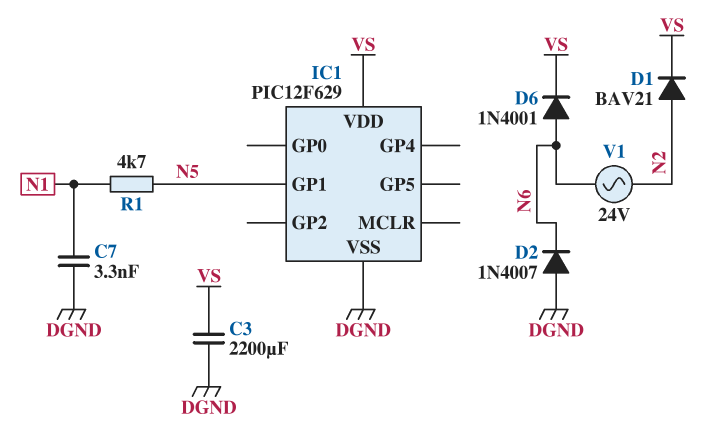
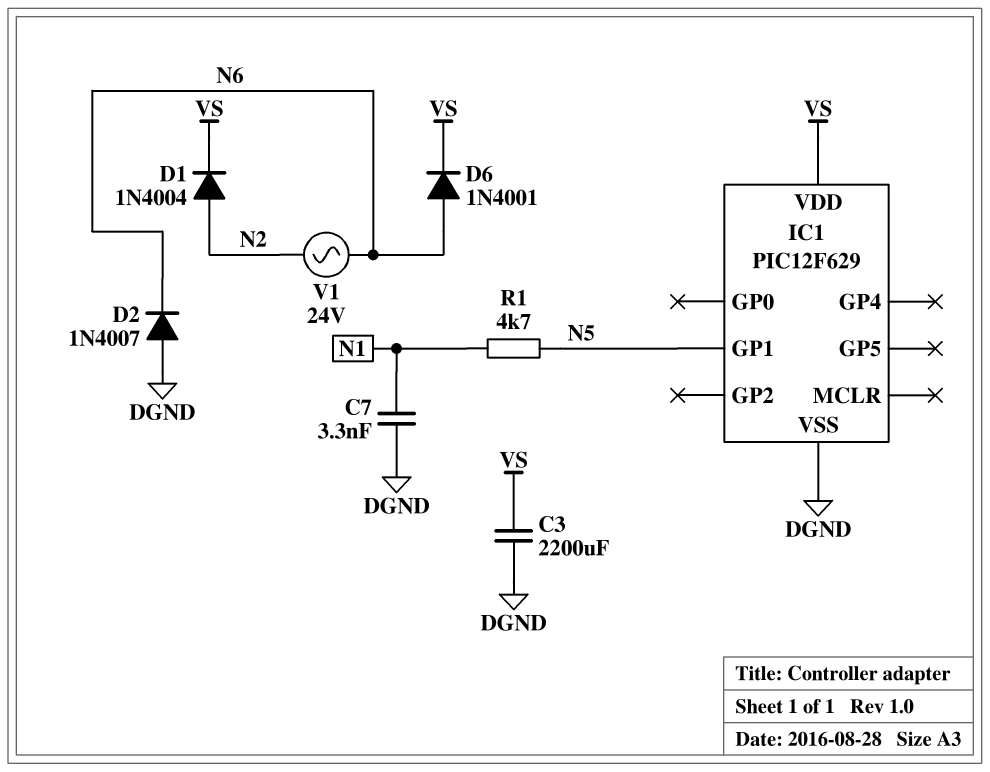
D1: diode BAV21 (A N2, K VS) -> diode 1N4004 (A N2, K VS)

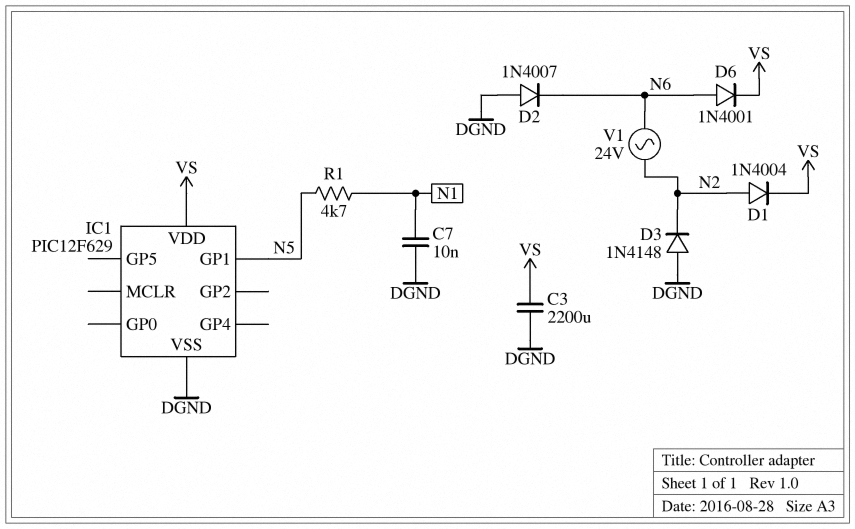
C7: 3.3nF (DGND, N1) -> 10nF (DGND, N1)
D3: none -> diode 1N4148 (A DGND, K N2)

